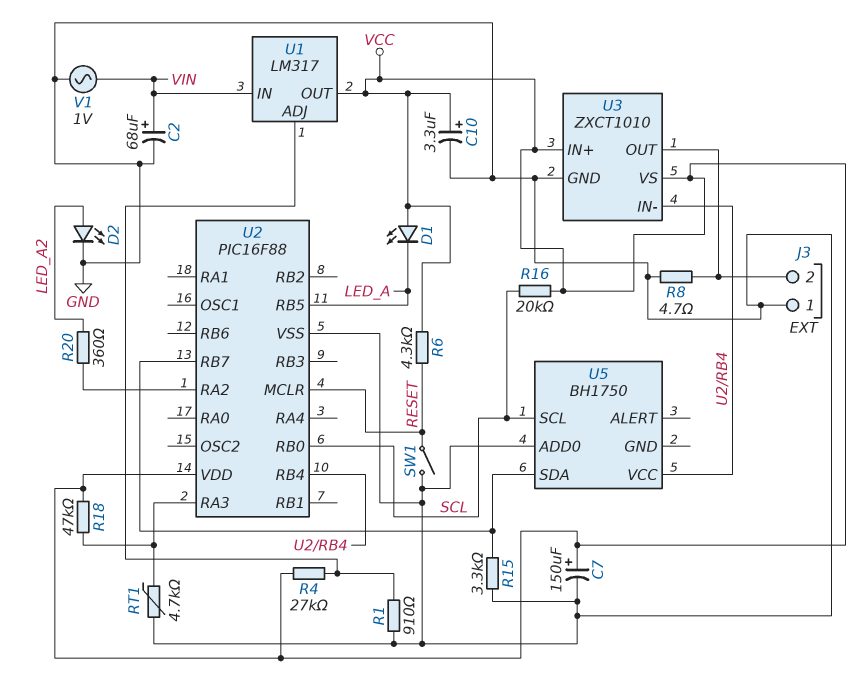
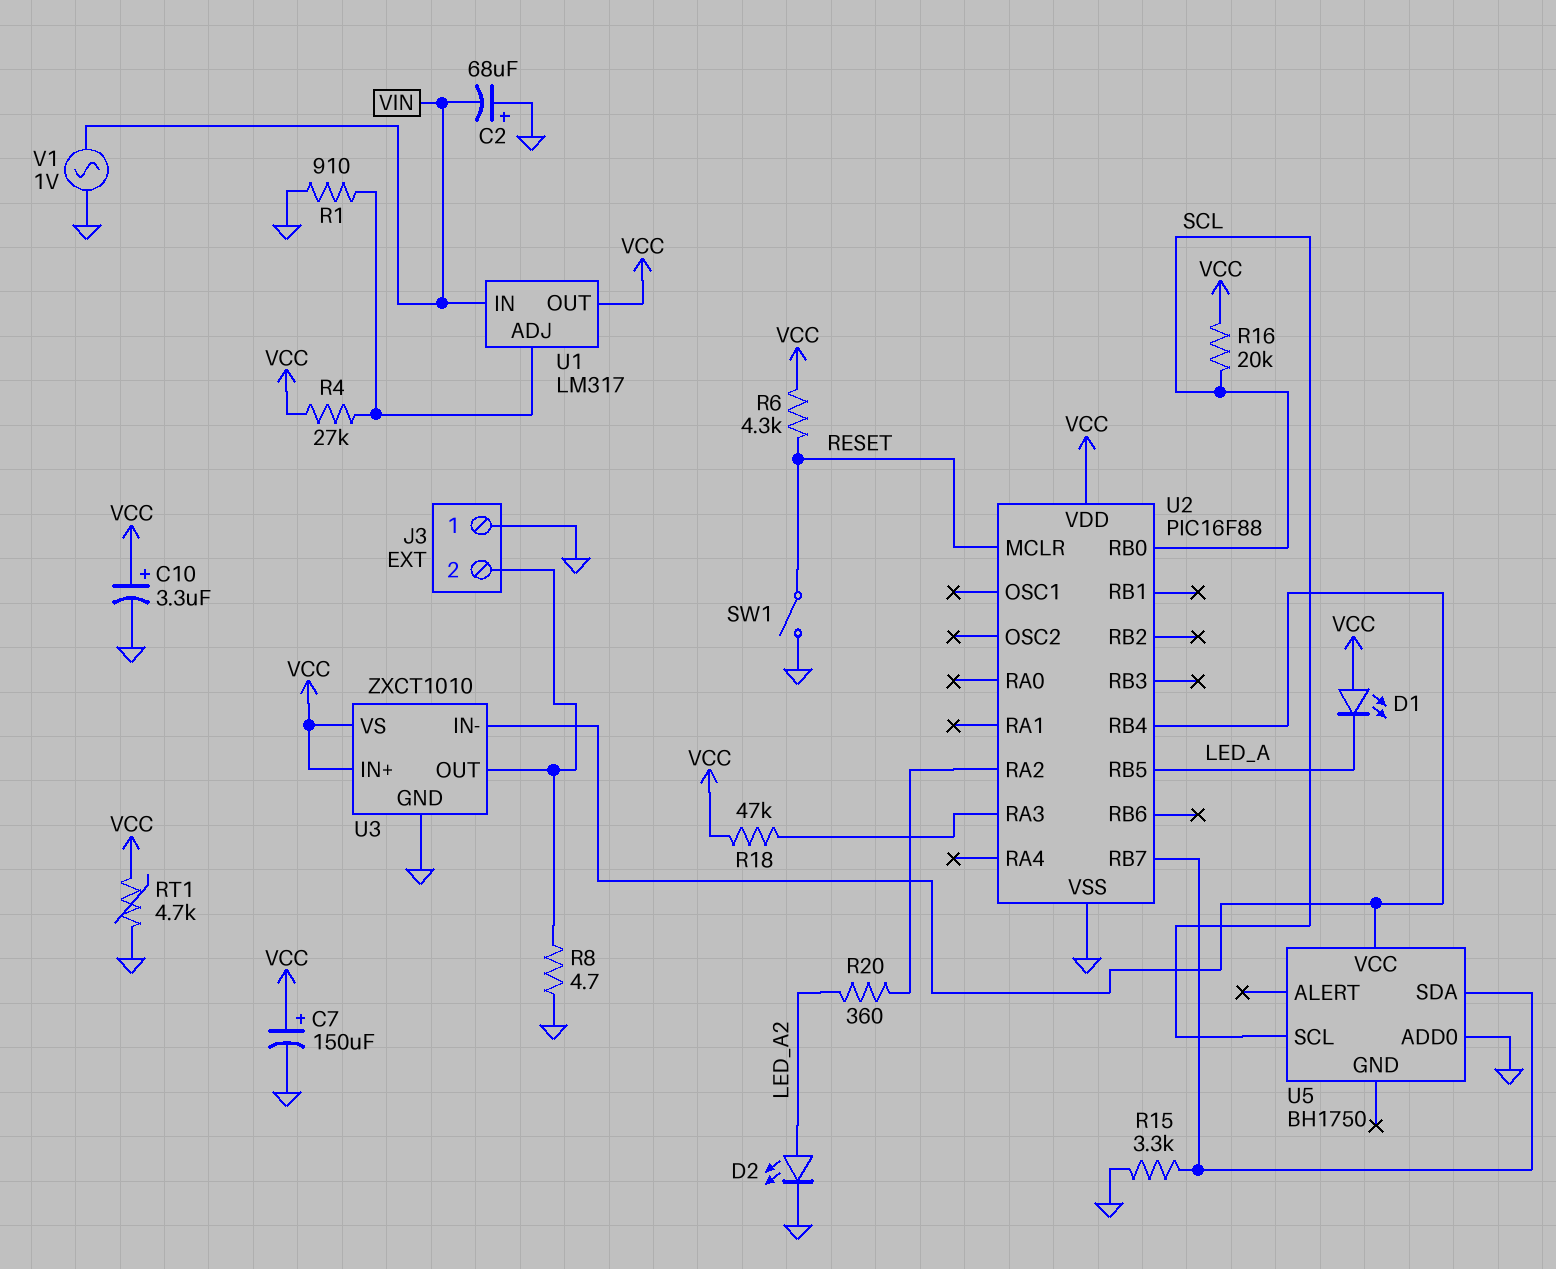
C2: 68uF (plus VIN, minus GND) -> 68uF (plus GND, minus VIN)
RT1: 4.7k (GND, U2/RA3) -> 4.7k (GND, VCC)

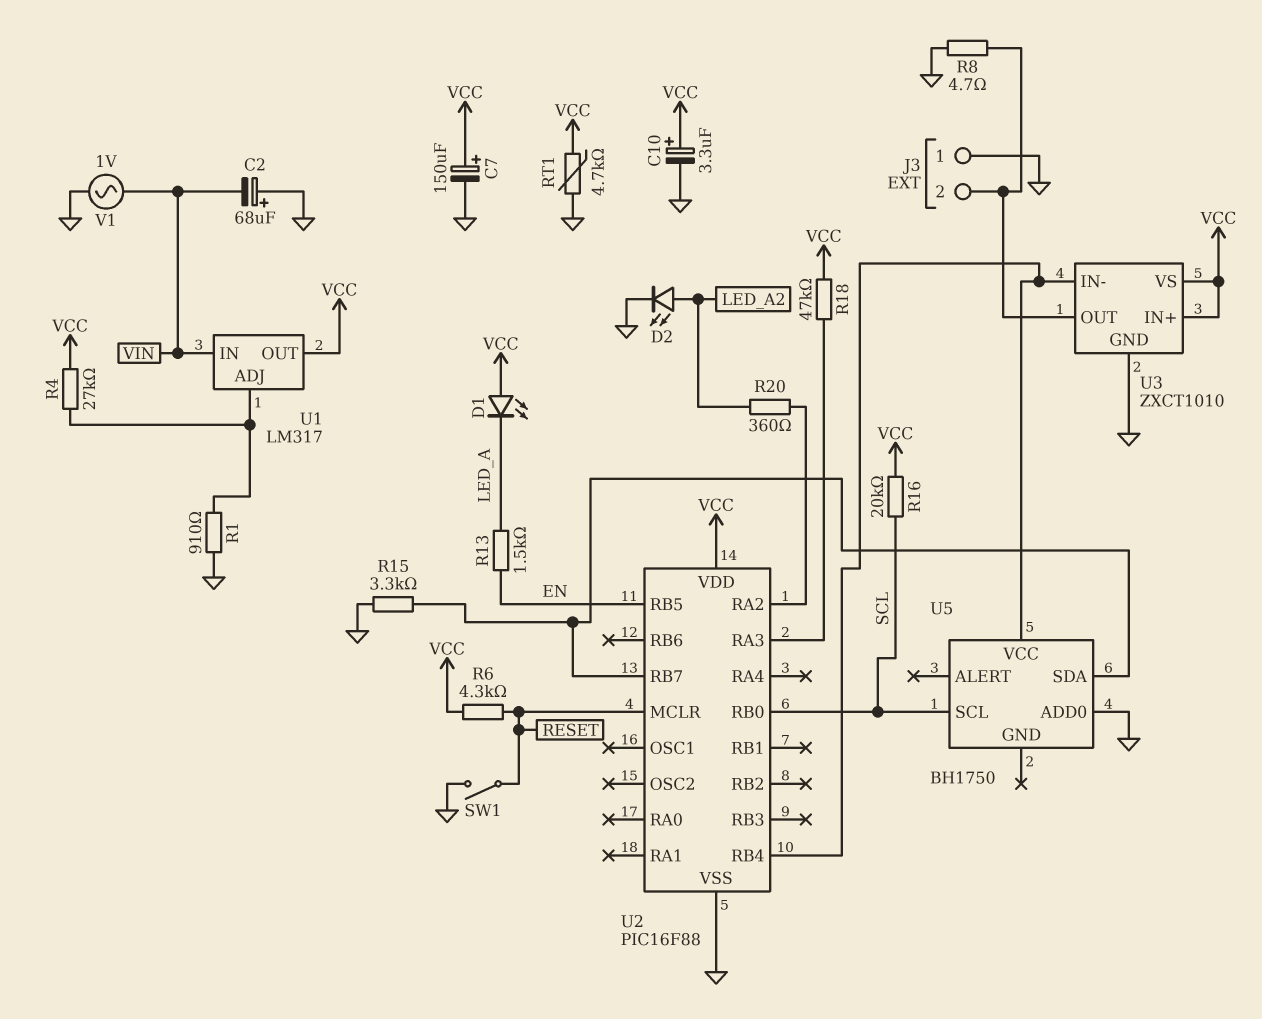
R13: none -> 1.5k (EN, LED_A)
U2 pin RB5: LED_A -> EN

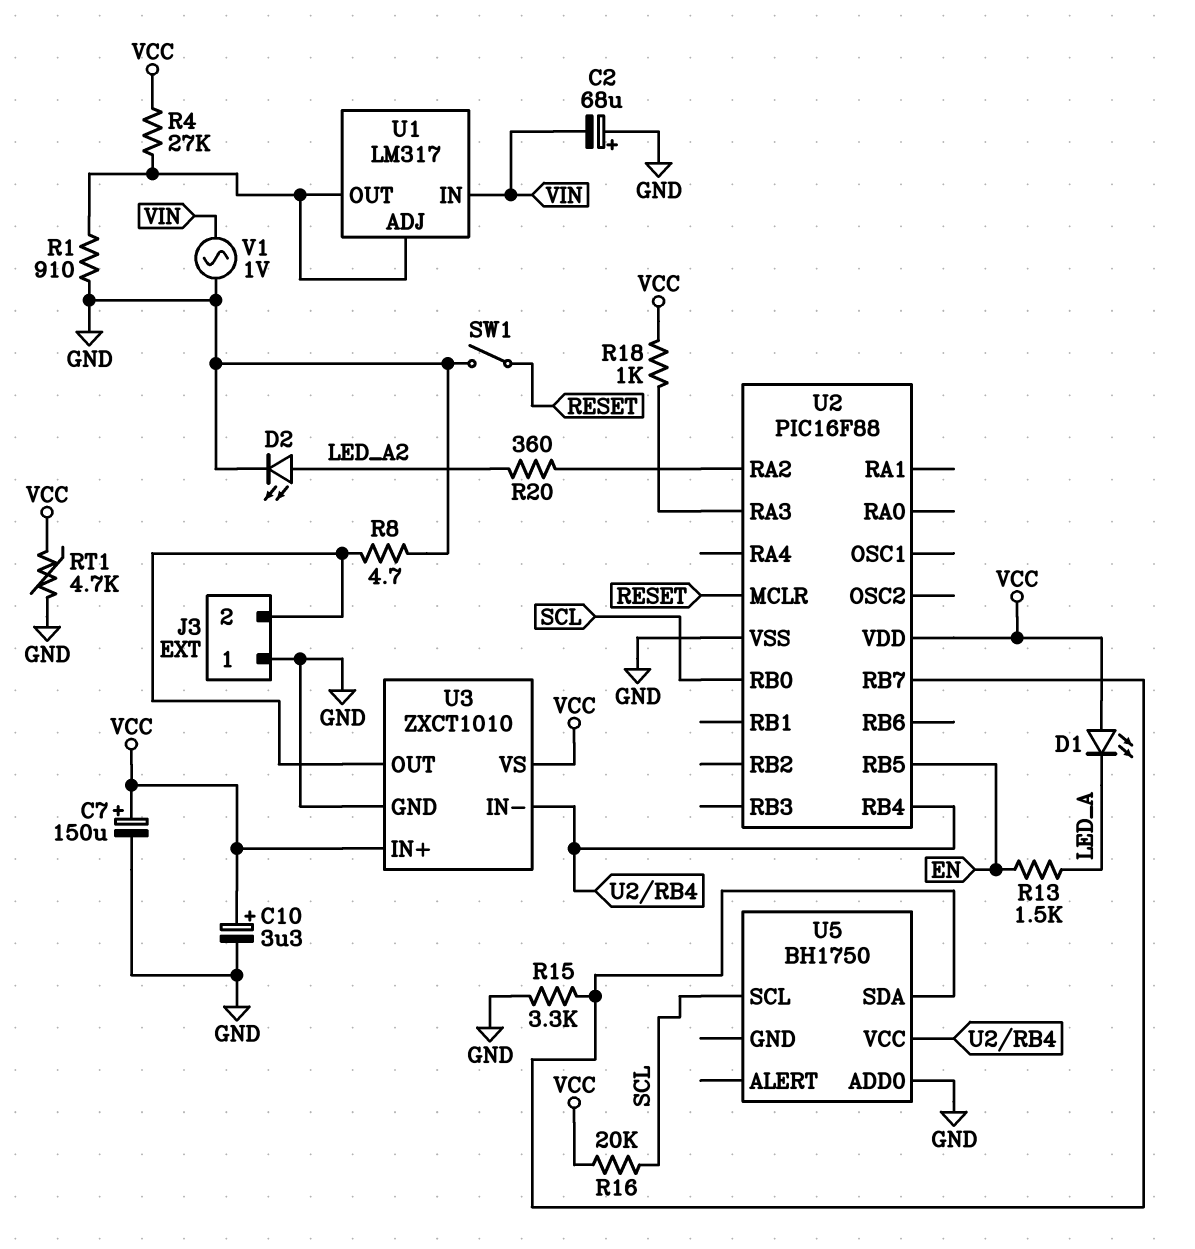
R6: 4.3k (RESET, VCC) -> none
R18: 47k (U2/RA3, VCC) -> 1k (U2/RA3, VCC)
U1 pin OUT: VCC -> U1/ADJ

